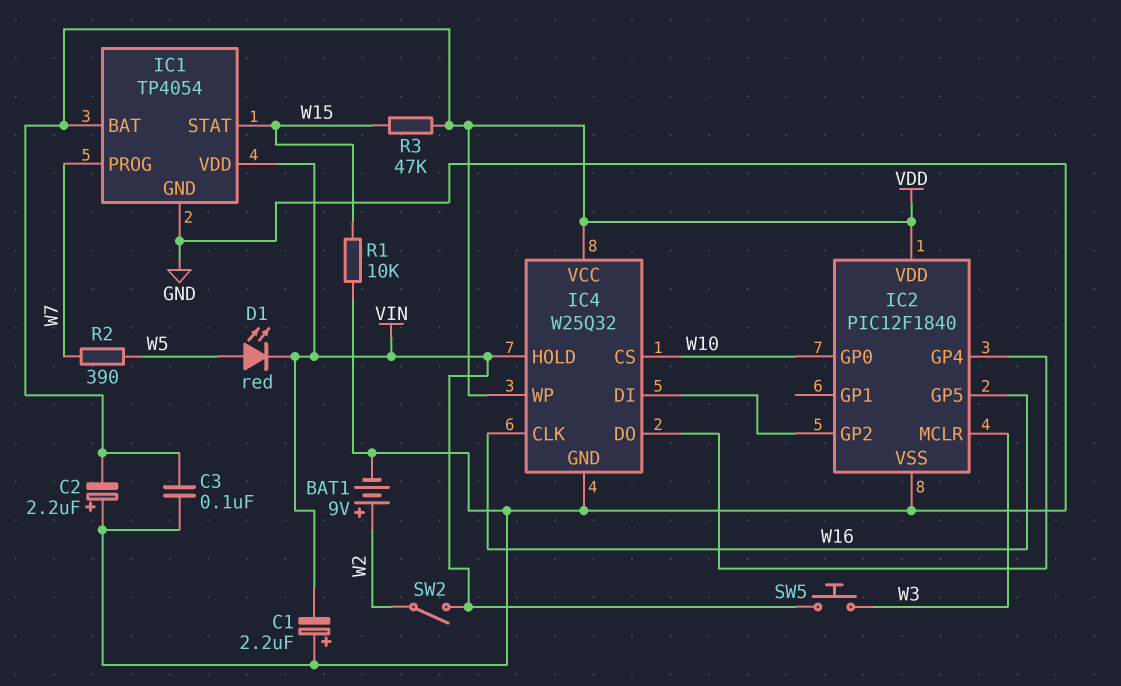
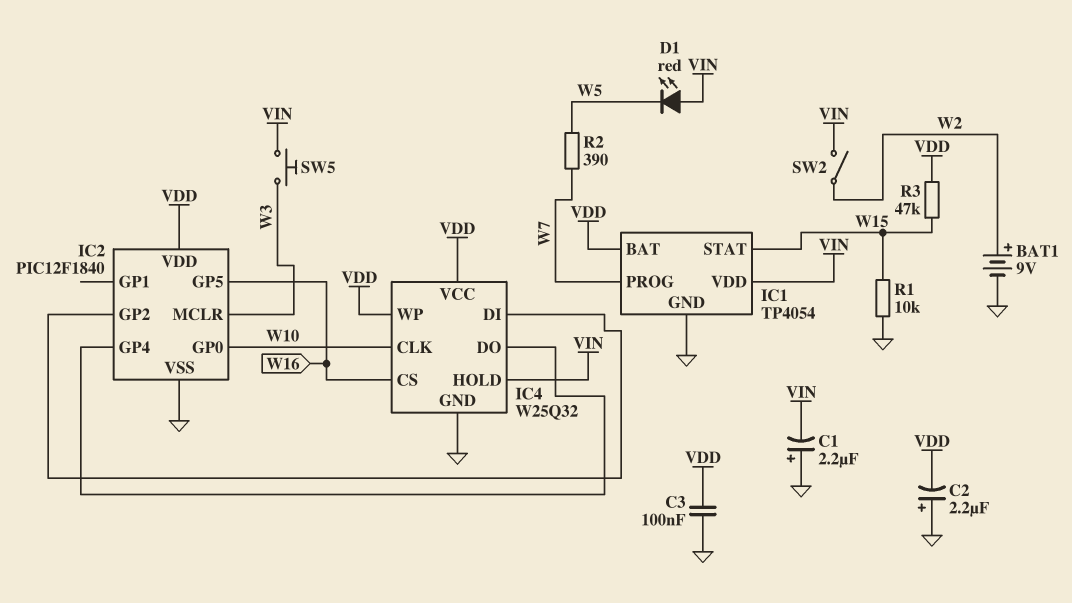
D1: LED red (A W5, K VIN) -> LED red (A VIN, K W5)
IC4 pin CLK: W16 -> W10
IC4 pin CS: W10 -> W16

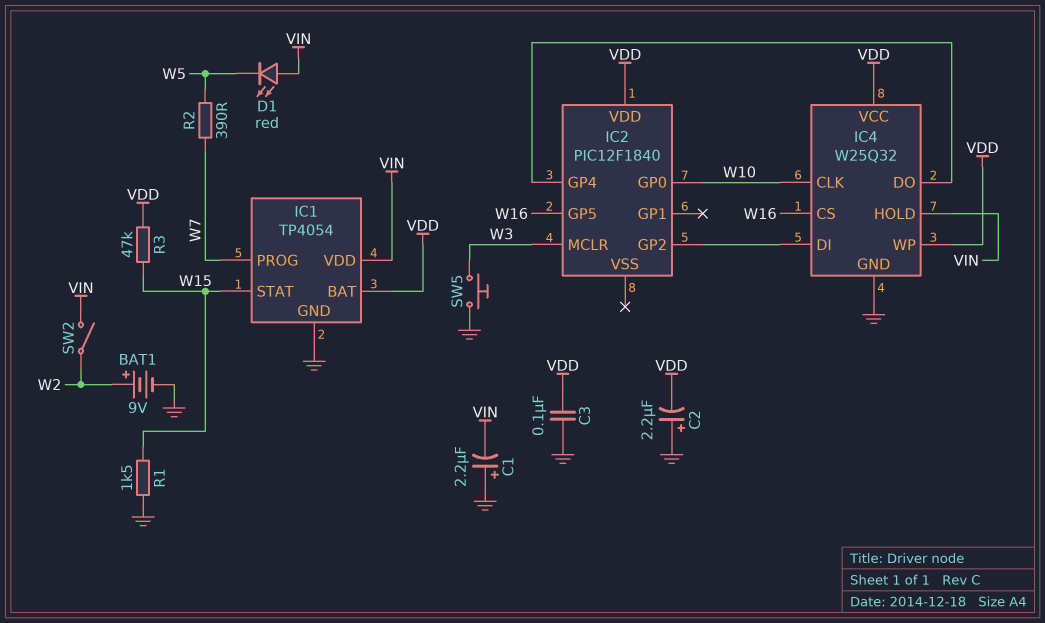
IC2 pin VSS: GND -> none
R1: 10k (GND, W15) -> 1.5k (GND, W15)
SW5: button (VIN, W3) -> button (GND, W3)

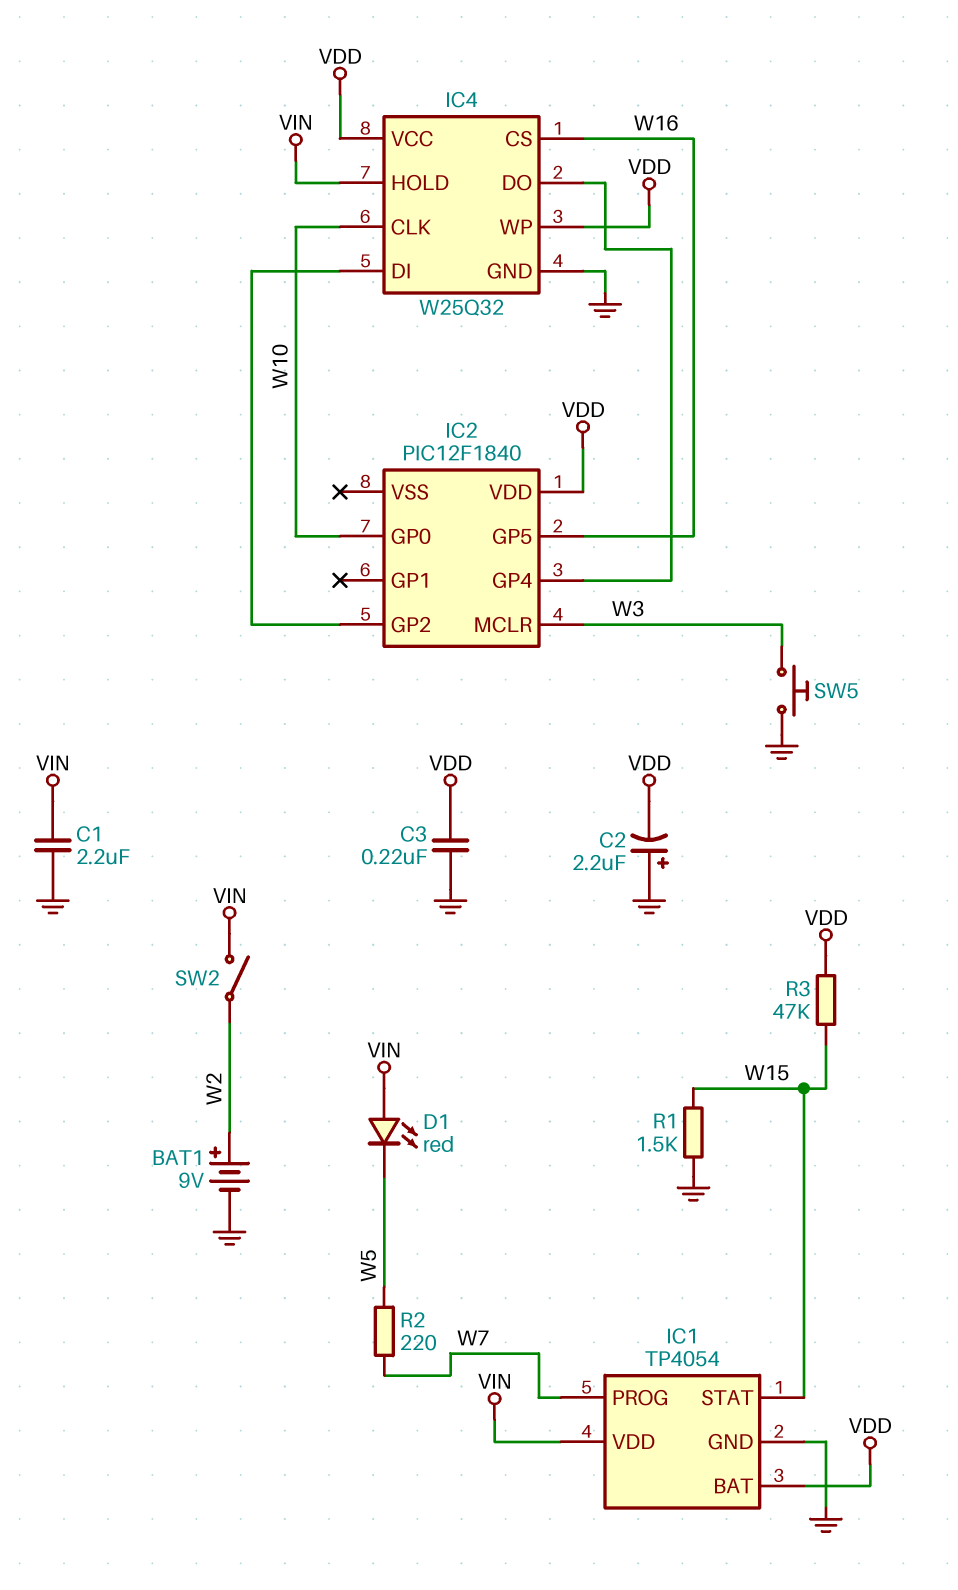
C1: 2.2uF (plus GND, minus VIN) -> 2.2uF (GND, VIN)
C3: 100nF (GND, VDD) -> 220nF (GND, VDD)
R2: 390 (W5, W7) -> 220 (W5, W7)

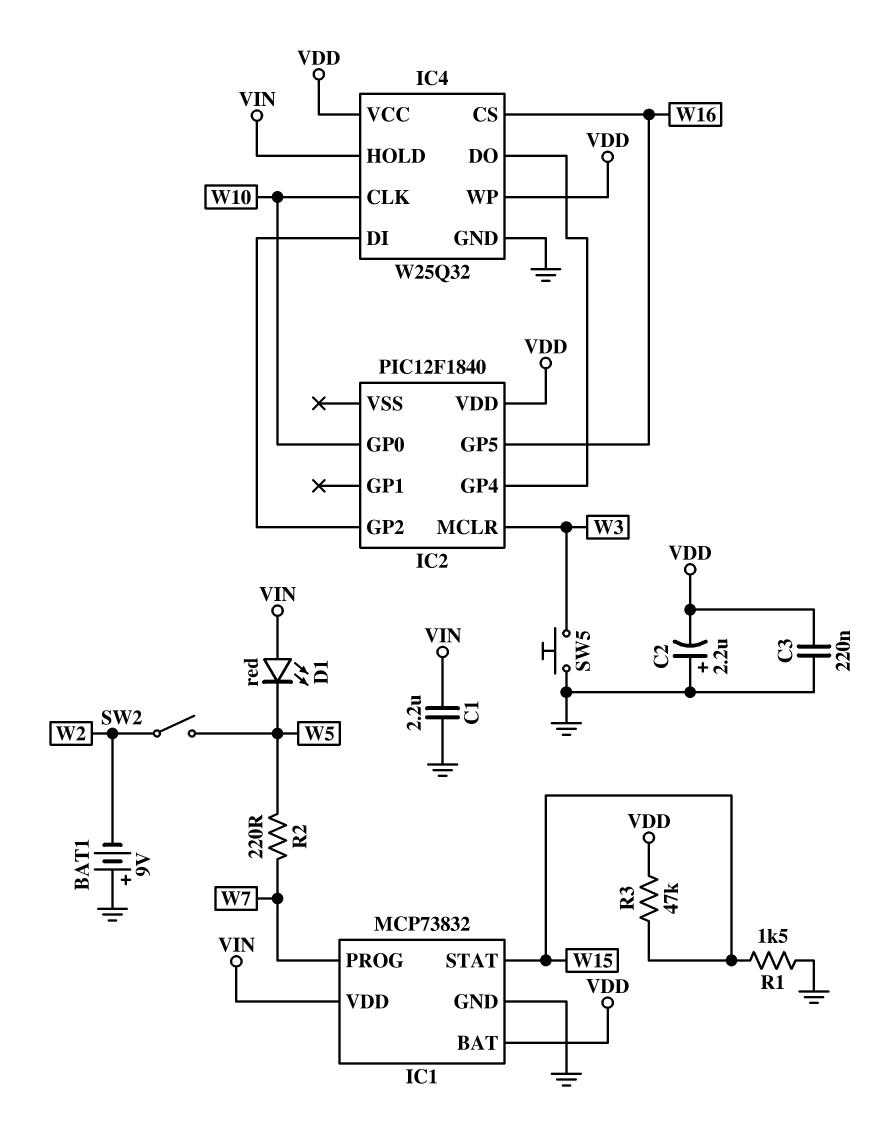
BAT1: 9V (plus W2, minus GND) -> 9V (plus GND, minus W2)
IC1: TP4054 -> MCP73832
SW2: switch (VIN, W2) -> switch (W2, W5)

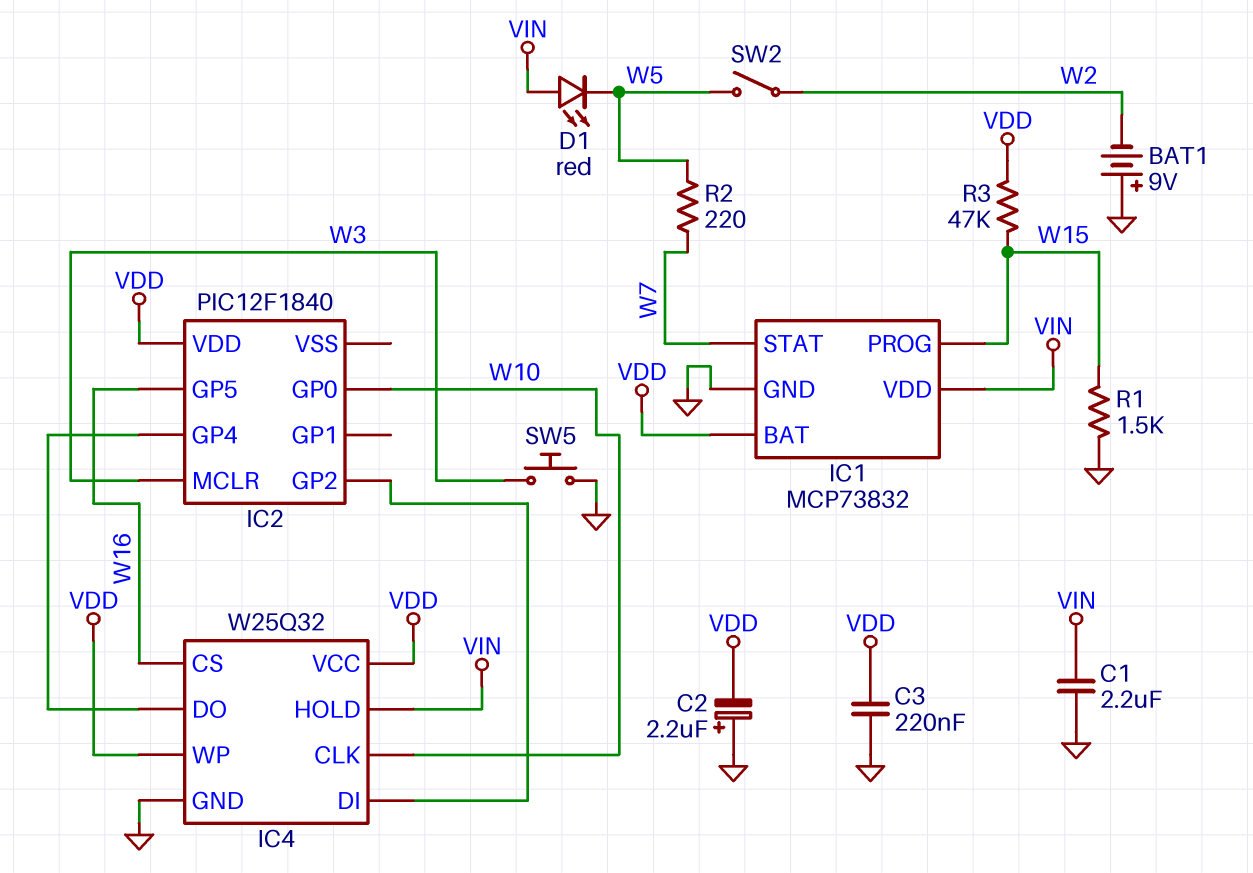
IC1 pin PROG: W7 -> W15
IC1 pin STAT: W15 -> W7

